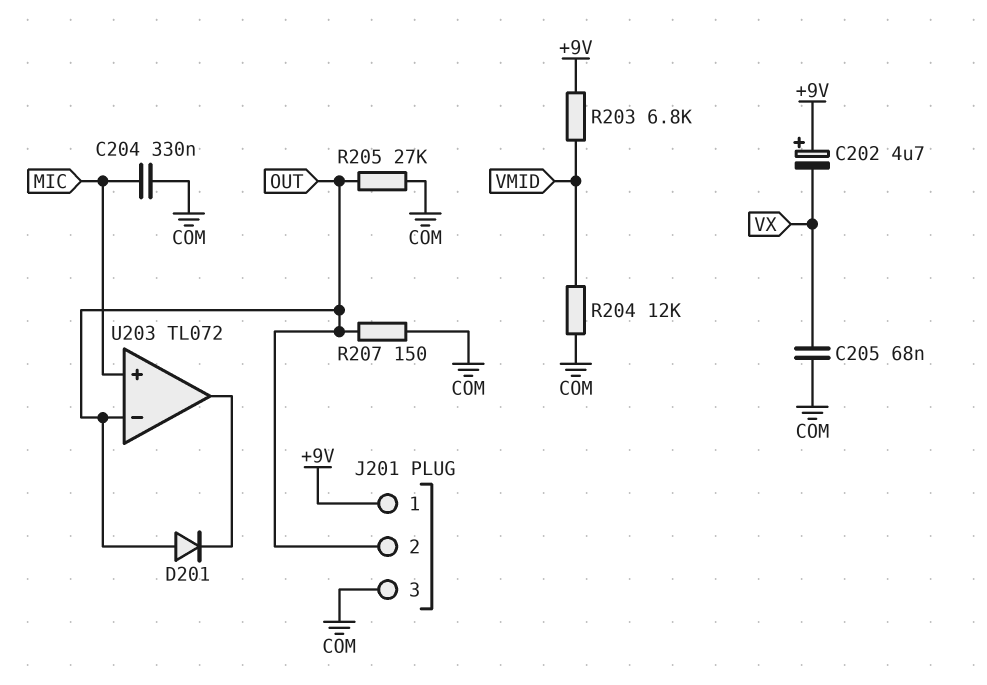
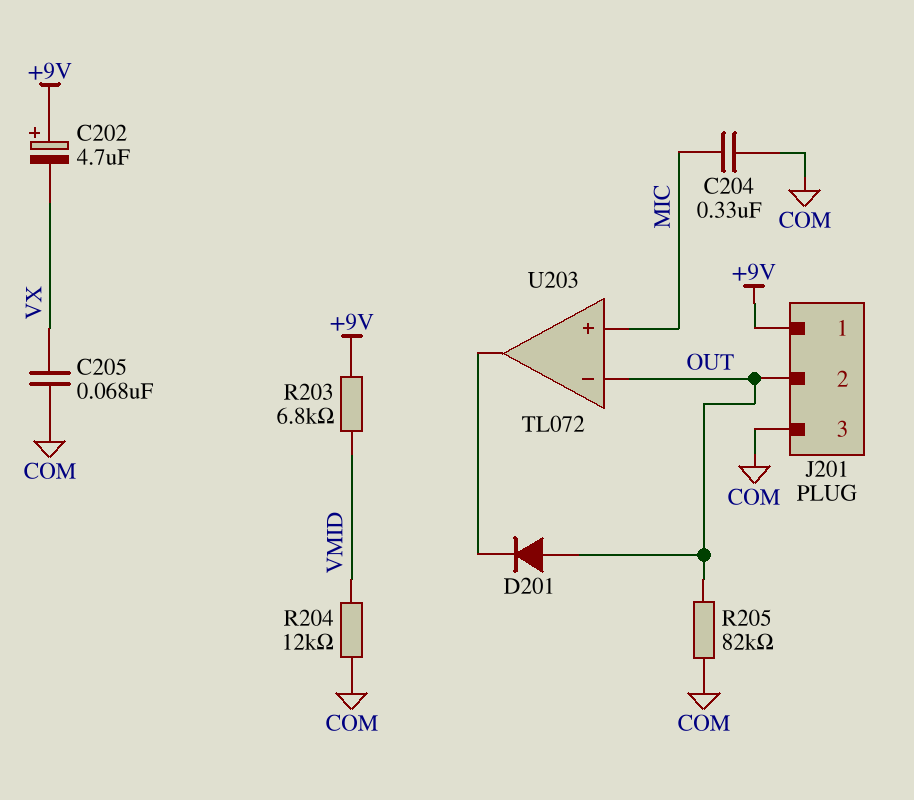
R205: 27k (COM, OUT) -> 82k (COM, OUT)
R207: 150 (COM, OUT) -> none

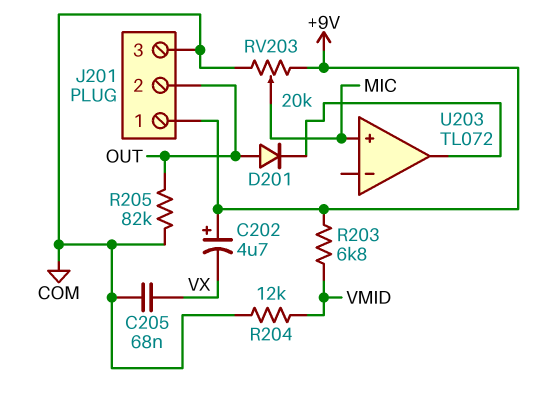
C204: 330nF (COM, MIC) -> none
RV203: none -> 20k (+9V, COM, wiper MIC)
U203 pin in-: OUT -> none

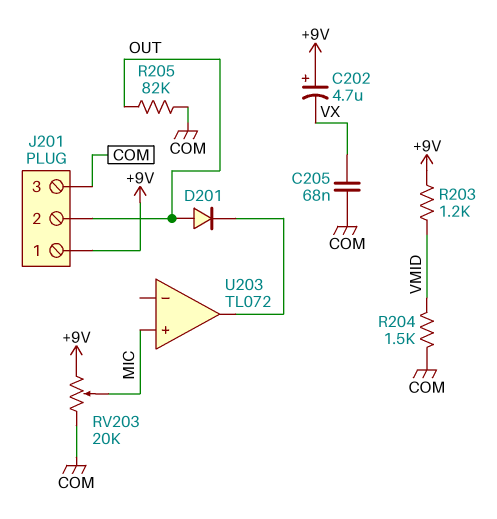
R203: 6.8k (+9V, VMID) -> 1.2k (+9V, VMID)
R204: 12k (COM, VMID) -> 1.5k (COM, VMID)

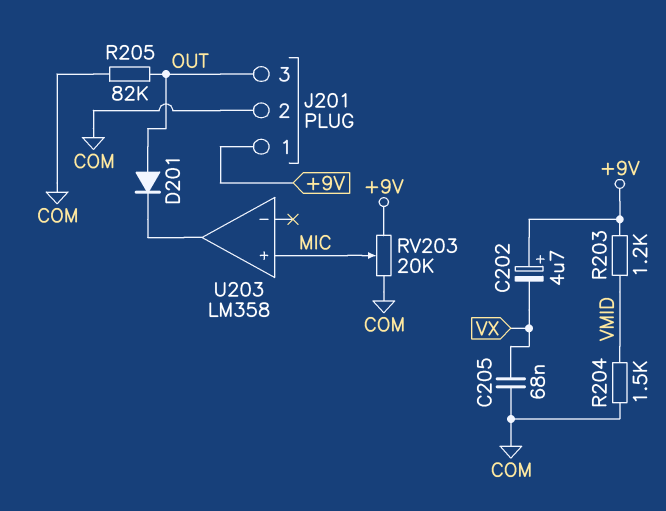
J201 pin 2: OUT -> COM
J201 pin 3: COM -> OUT
U203: TL072 -> LM358

